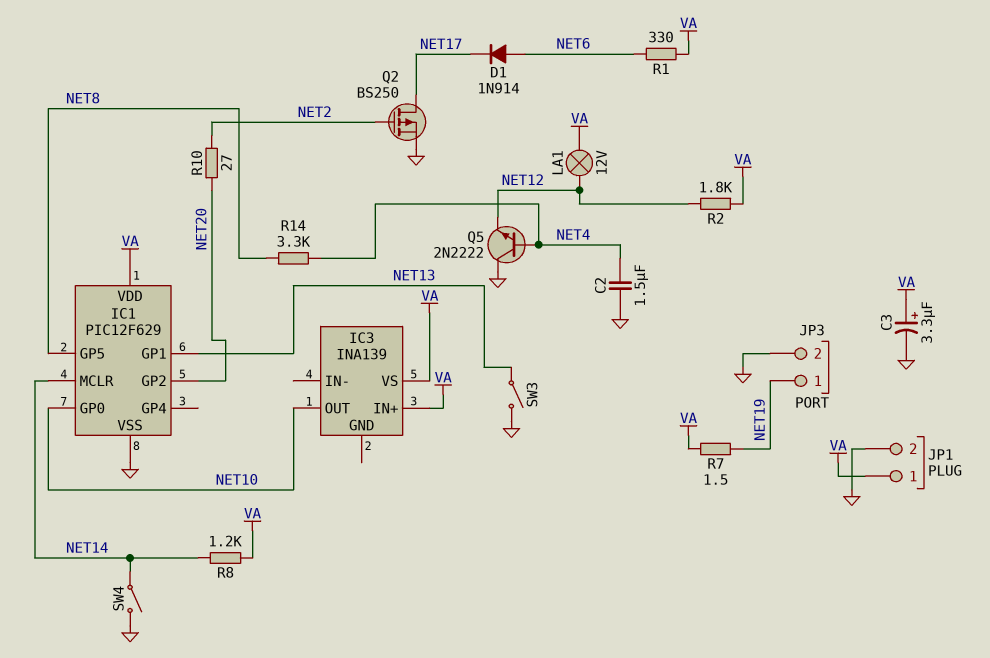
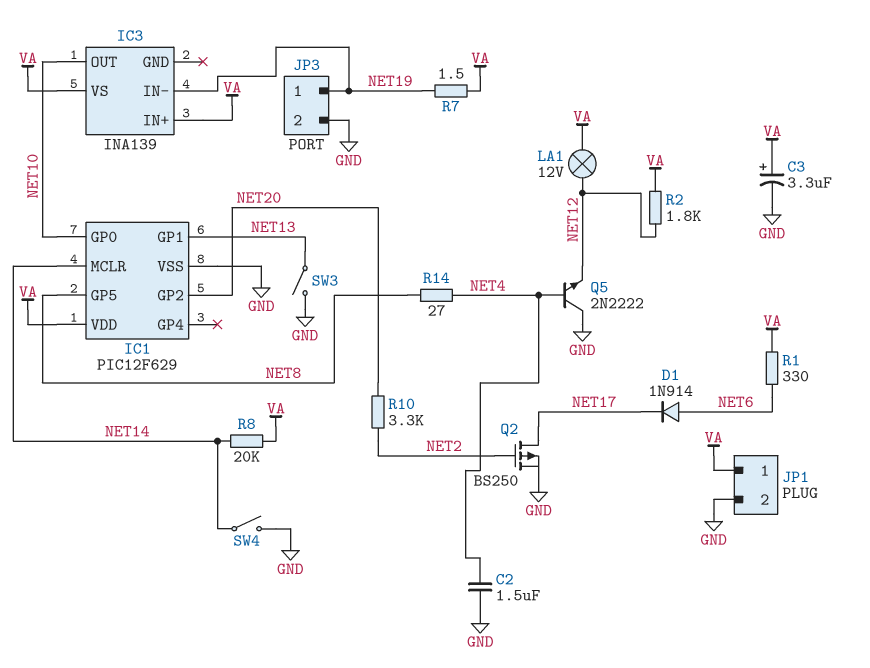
IC3 pin IN-: none -> NET19
R8: 1.2k (NET14, VA) -> 20k (NET14, VA)
R10: 27 (NET2, NET20) -> 3.3k (NET2, NET20)
R14: 3.3k (NET4, NET8) -> 27 (NET4, NET8)

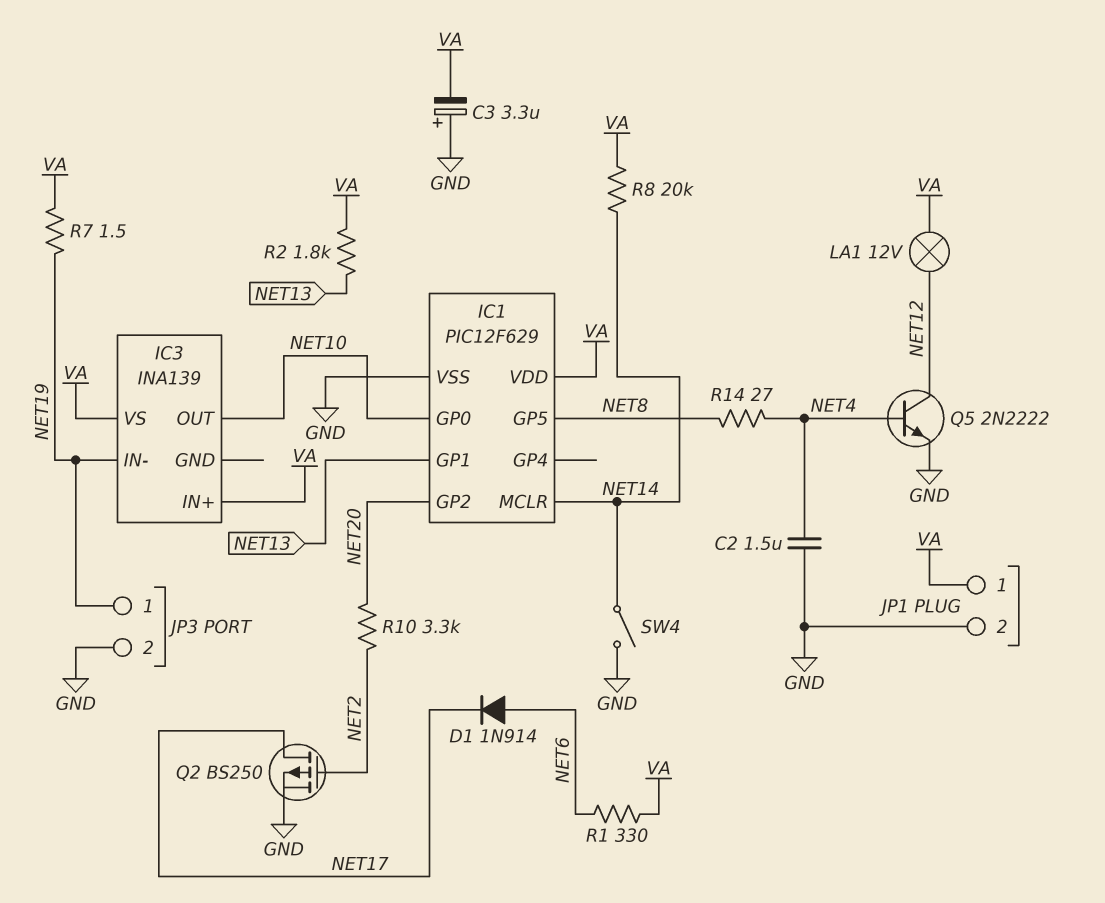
C3: 3.3uF (plus VA, minus GND) -> 3.3uF (plus GND, minus VA)
Q5: NPN 2N2222 (B NET4, C GND, E NET12) -> NPN 2N2222 (B NET4, C NET12, E GND)
R2: 1.8k (NET12, VA) -> 1.8k (NET13, VA)
SW3: switch (GND, NET13) -> none

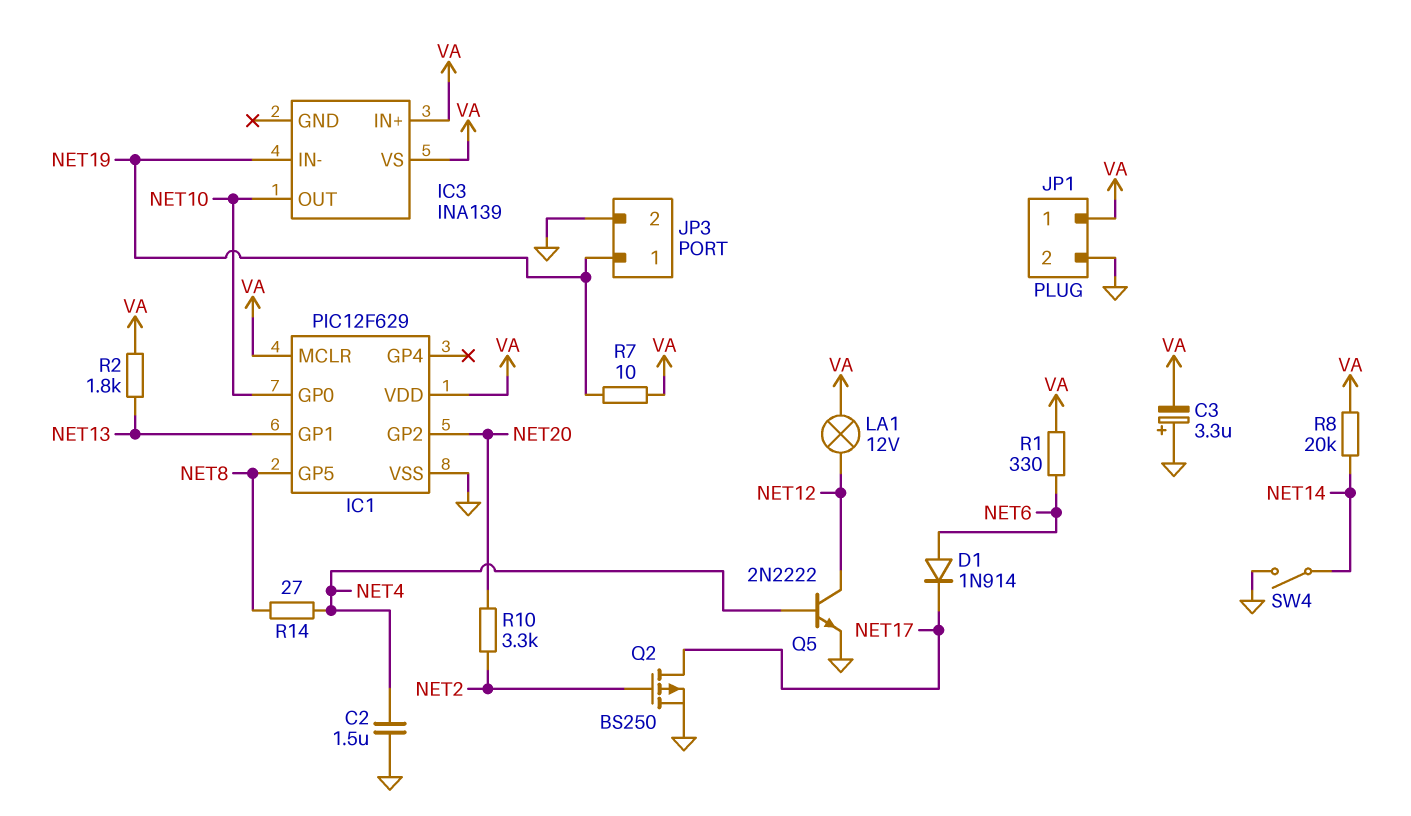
IC1 pin MCLR: NET14 -> VA
R7: 1.5 (NET19, VA) -> 10 (NET19, VA)

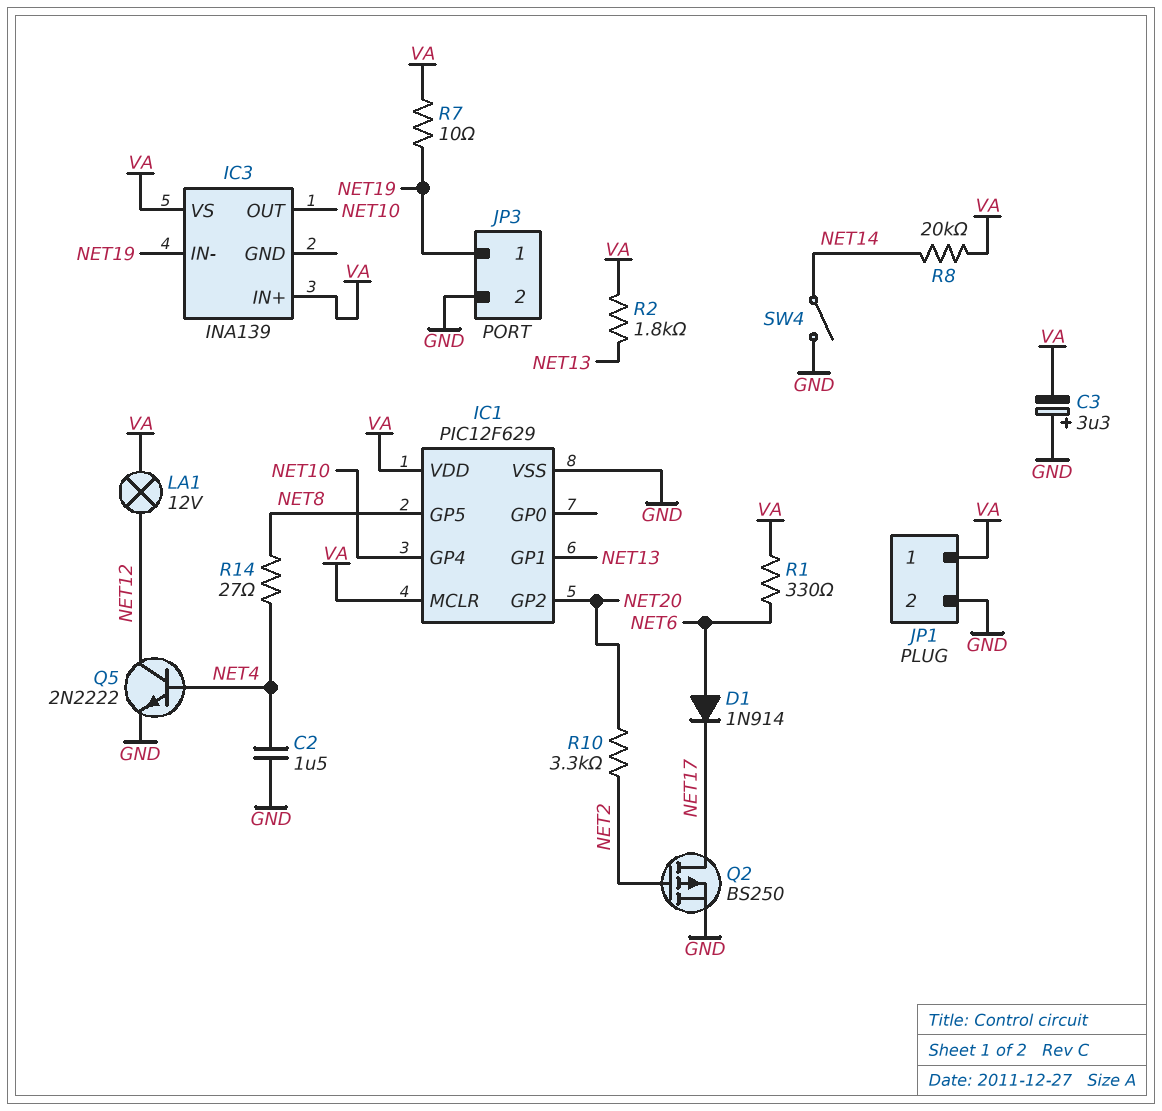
IC1 pin GP0: NET10 -> none
IC1 pin GP4: none -> NET10

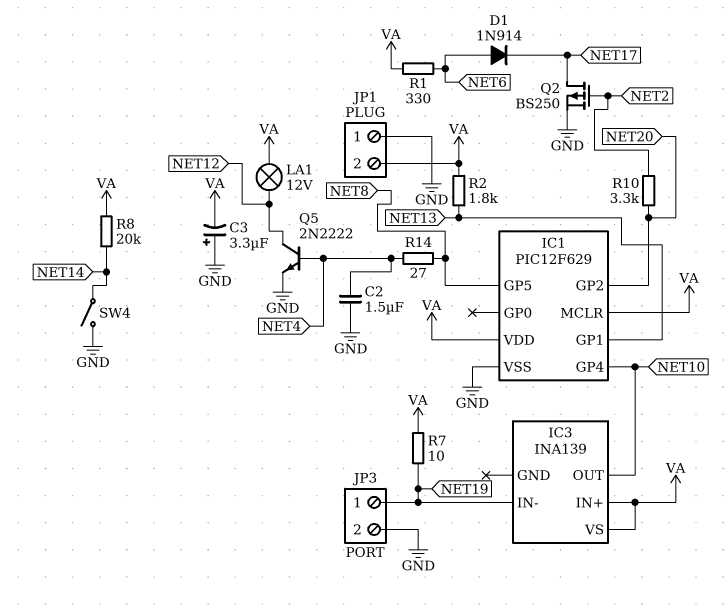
JP1 pin 1: VA -> GND
JP1 pin 2: GND -> VA

